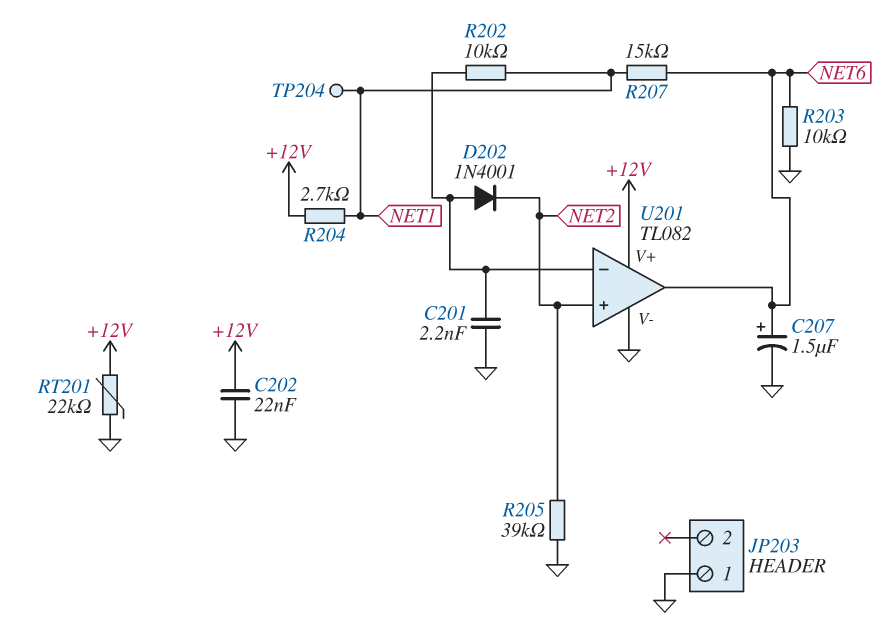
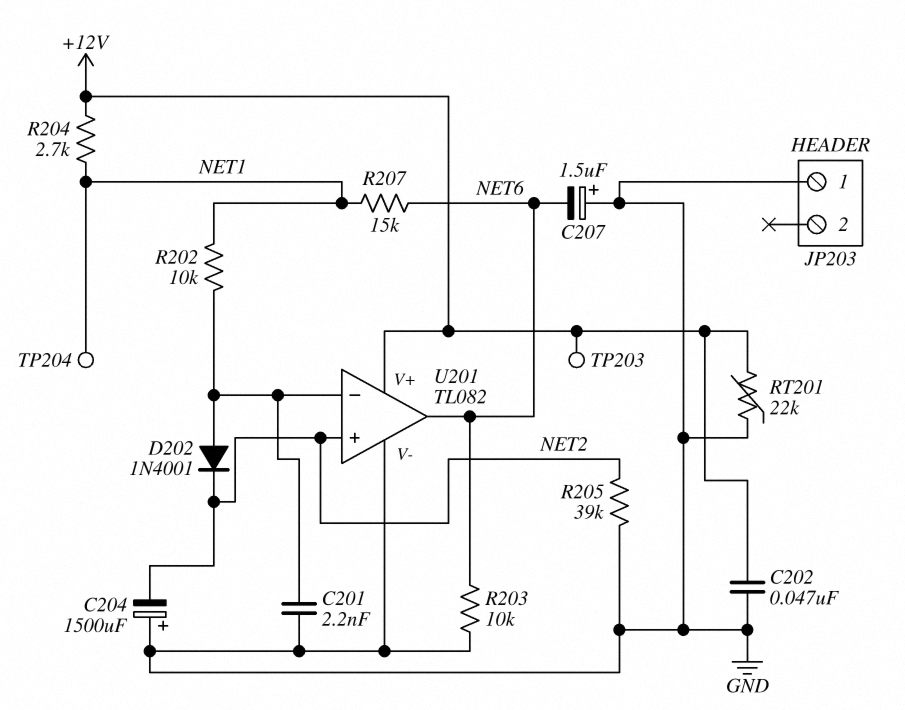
C202: 22nF (+12V, GND) -> 47nF (+12V, GND)
C204: none -> 1500uF (plus GND, minus NET2)
C207: 1.5uF (plus NET6, minus GND) -> 1.5uF (plus GND, minus NET6)
TP203: none -> test point (+12V)

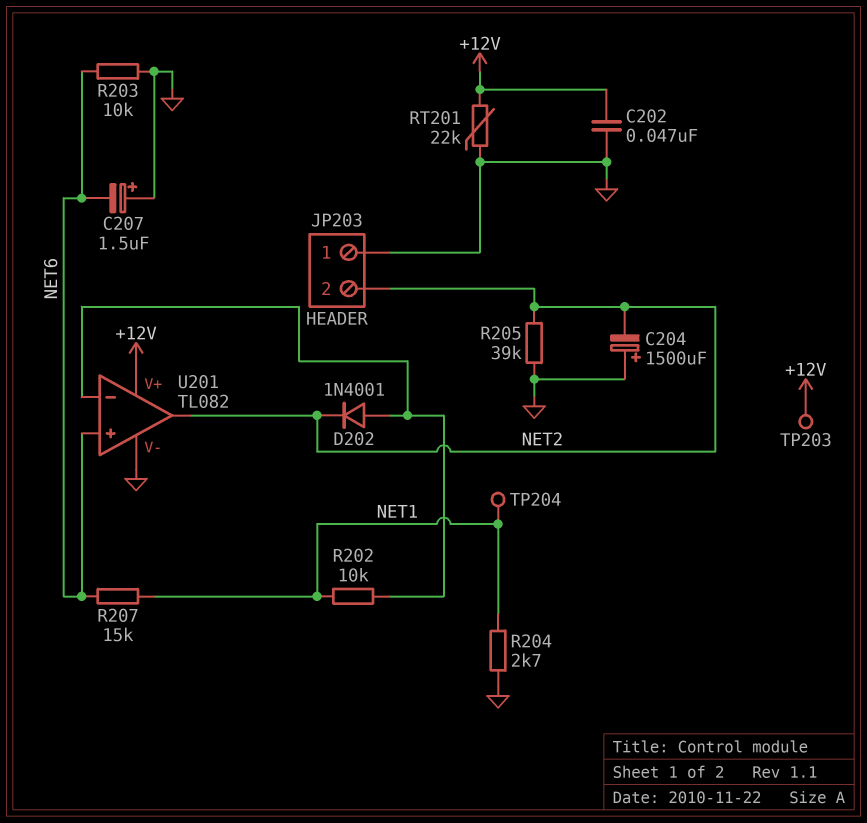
C201: 2.2nF (GND, U201/in-) -> none
JP203 pin 2: none -> NET2
R204: 2.7k (+12V, NET1) -> 2.7k (GND, NET1)
U201 pin in+: NET2 -> NET6
U201 pin out: NET6 -> NET2

